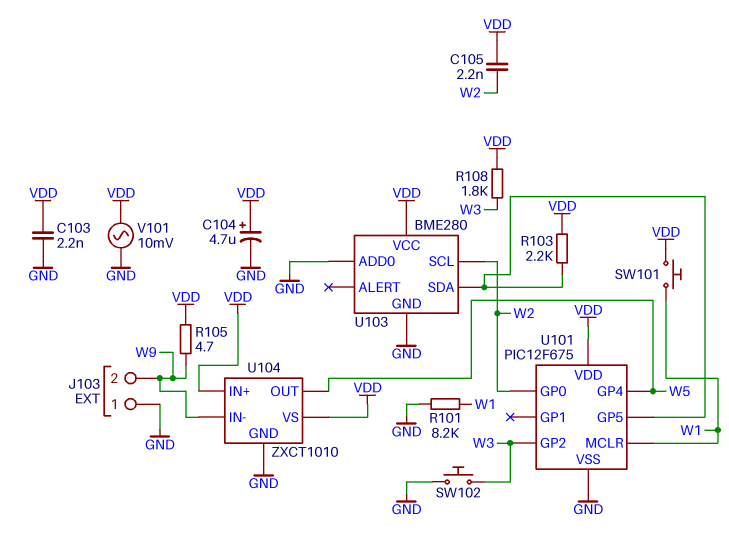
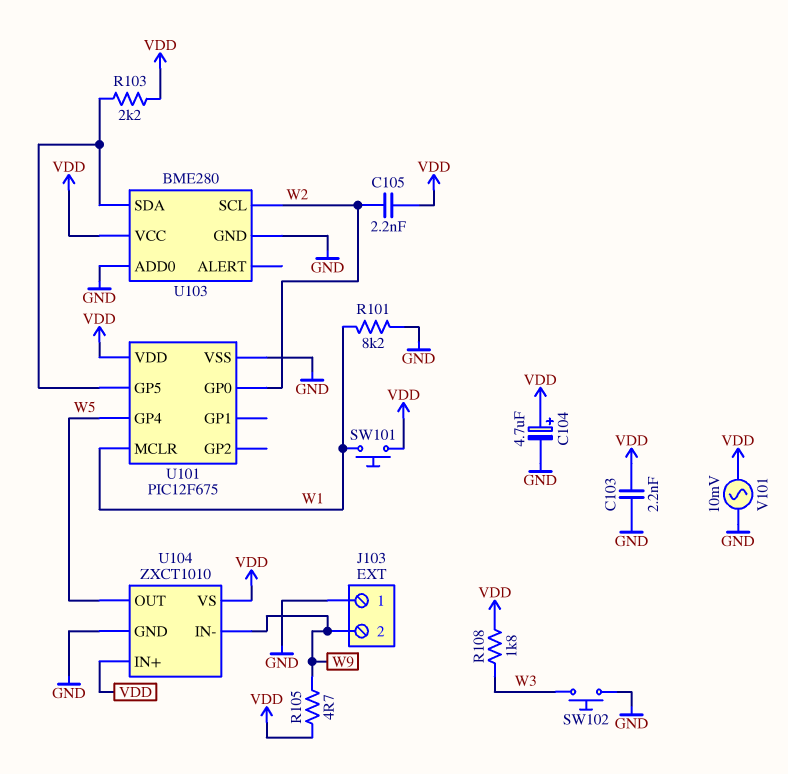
U101 pin GP2: W3 -> none

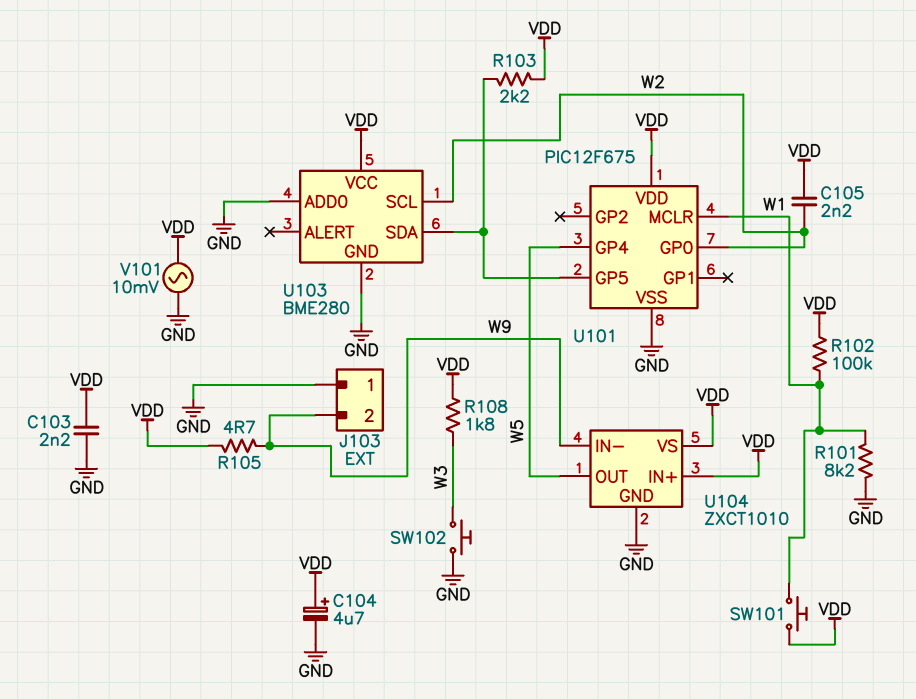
R102: none -> 100k (VDD, W1)

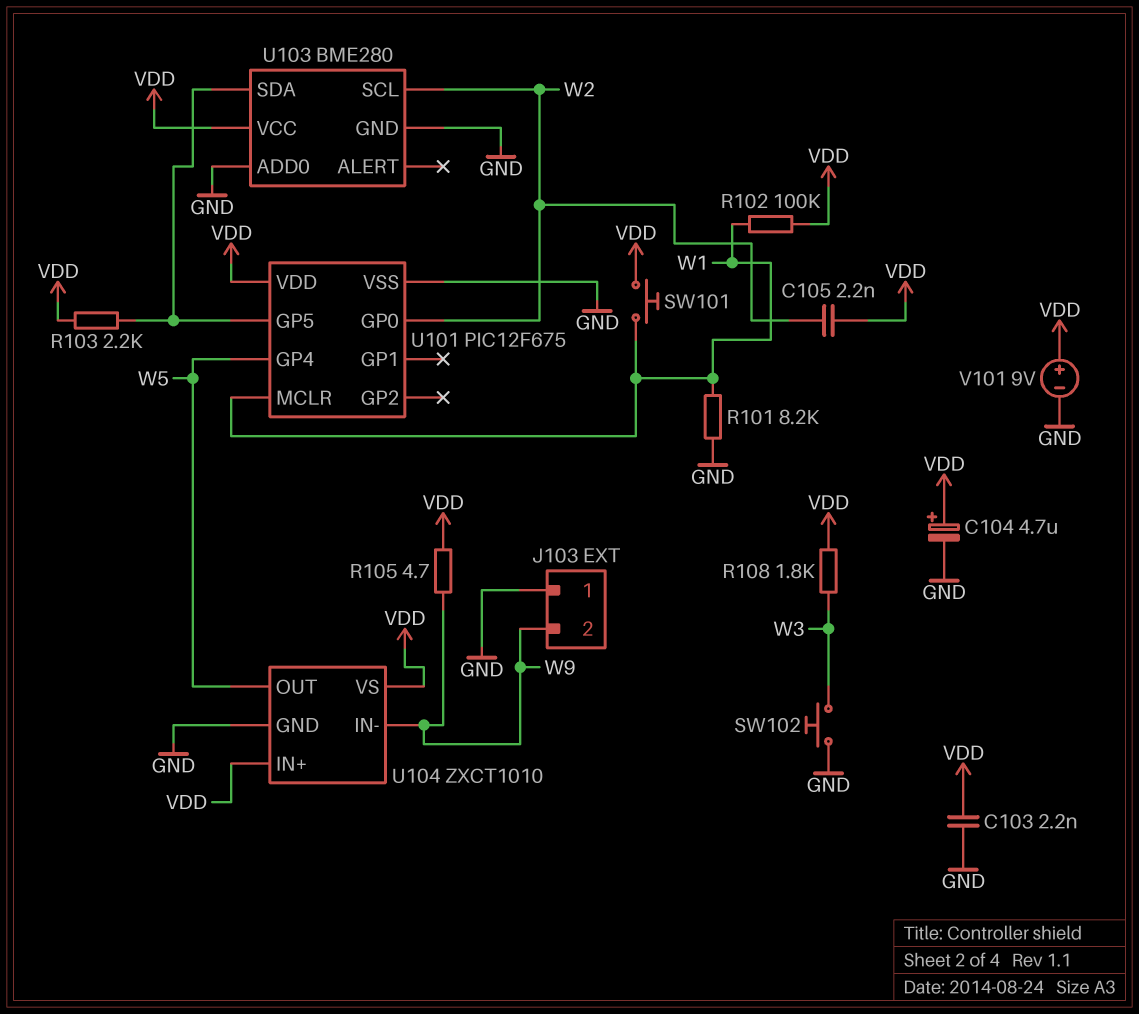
V101: AC 10mV (GND, VDD) -> 9V (plus VDD, minus GND)

